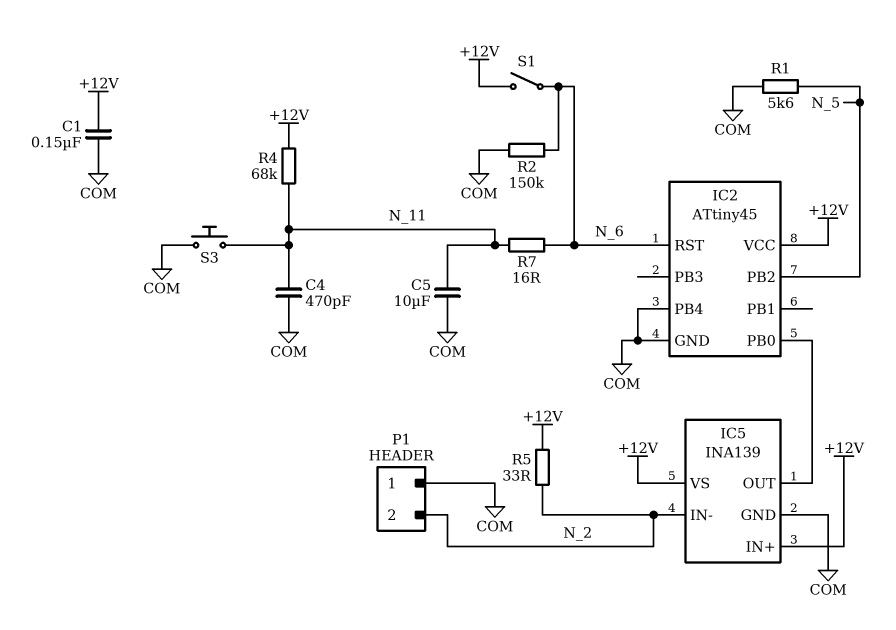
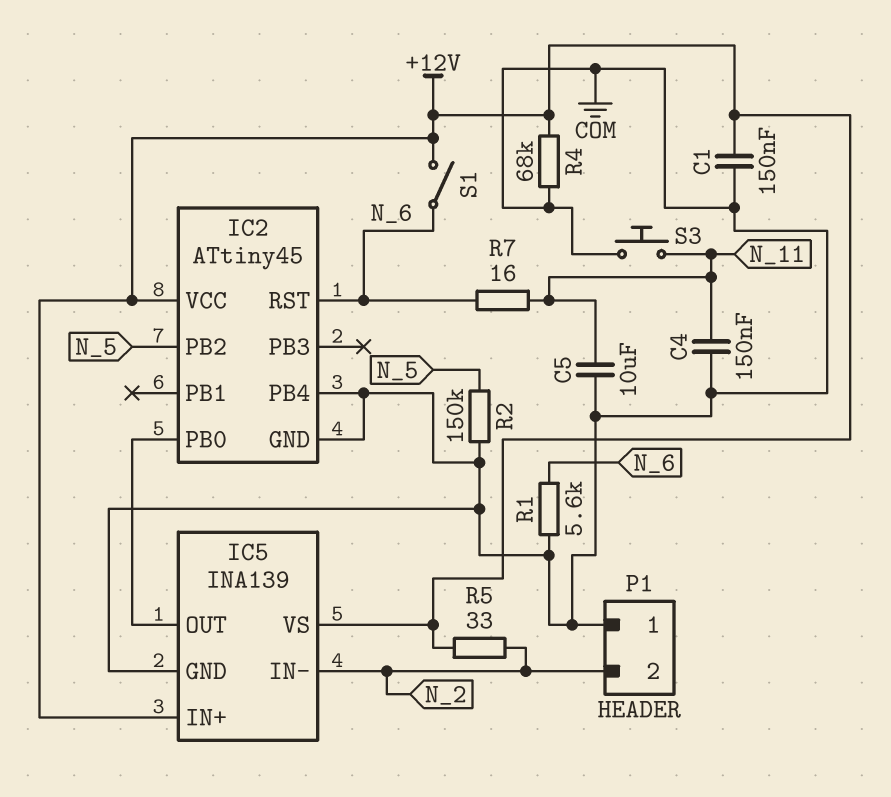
C4: 470pF (COM, N_11) -> 150nF (COM, N_11)
R1: 5.6k (COM, N_5) -> 5.6k (COM, N_6)
R2: 150k (COM, N_6) -> 150k (COM, N_5)
R4: 68k (+12V, N_11) -> 68k (+12V, COM)

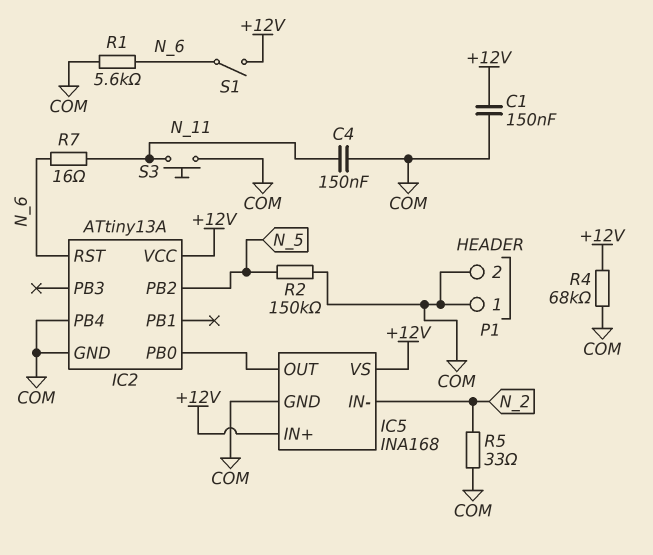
C5: 10uF (COM, N_11) -> none
IC2: ATtiny45 -> ATtiny13A
IC5: INA139 -> INA168
P1 pin 2: N_2 -> COM
R5: 33 (+12V, N_2) -> 33 (COM, N_2)

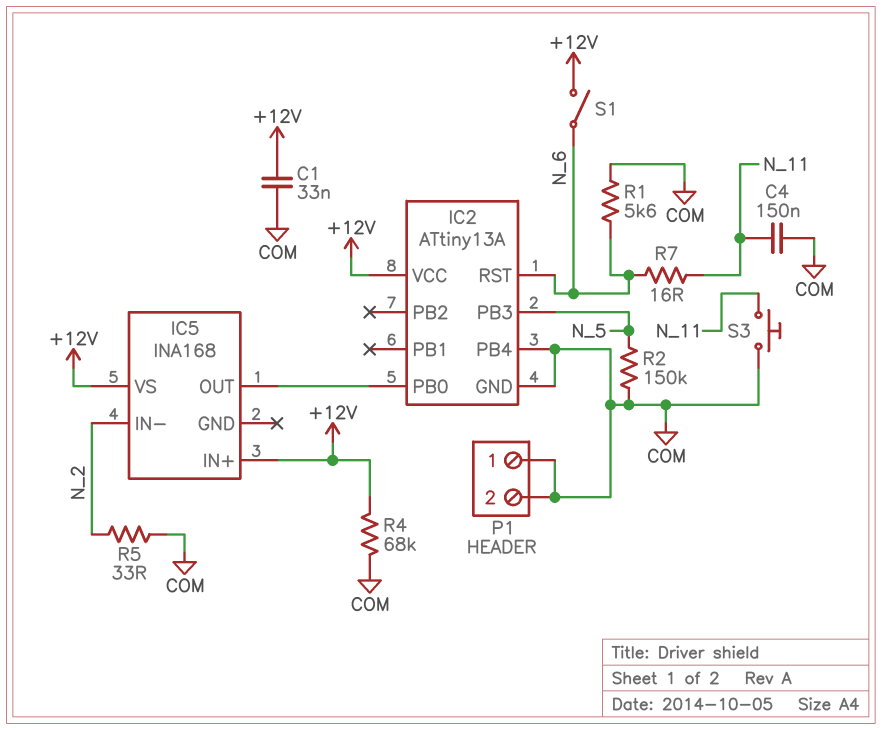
C1: 150nF (+12V, COM) -> 33nF (+12V, COM)
IC2 pin PB2: N_5 -> none
IC2 pin PB3: none -> N_5
IC5 pin GND: COM -> none

